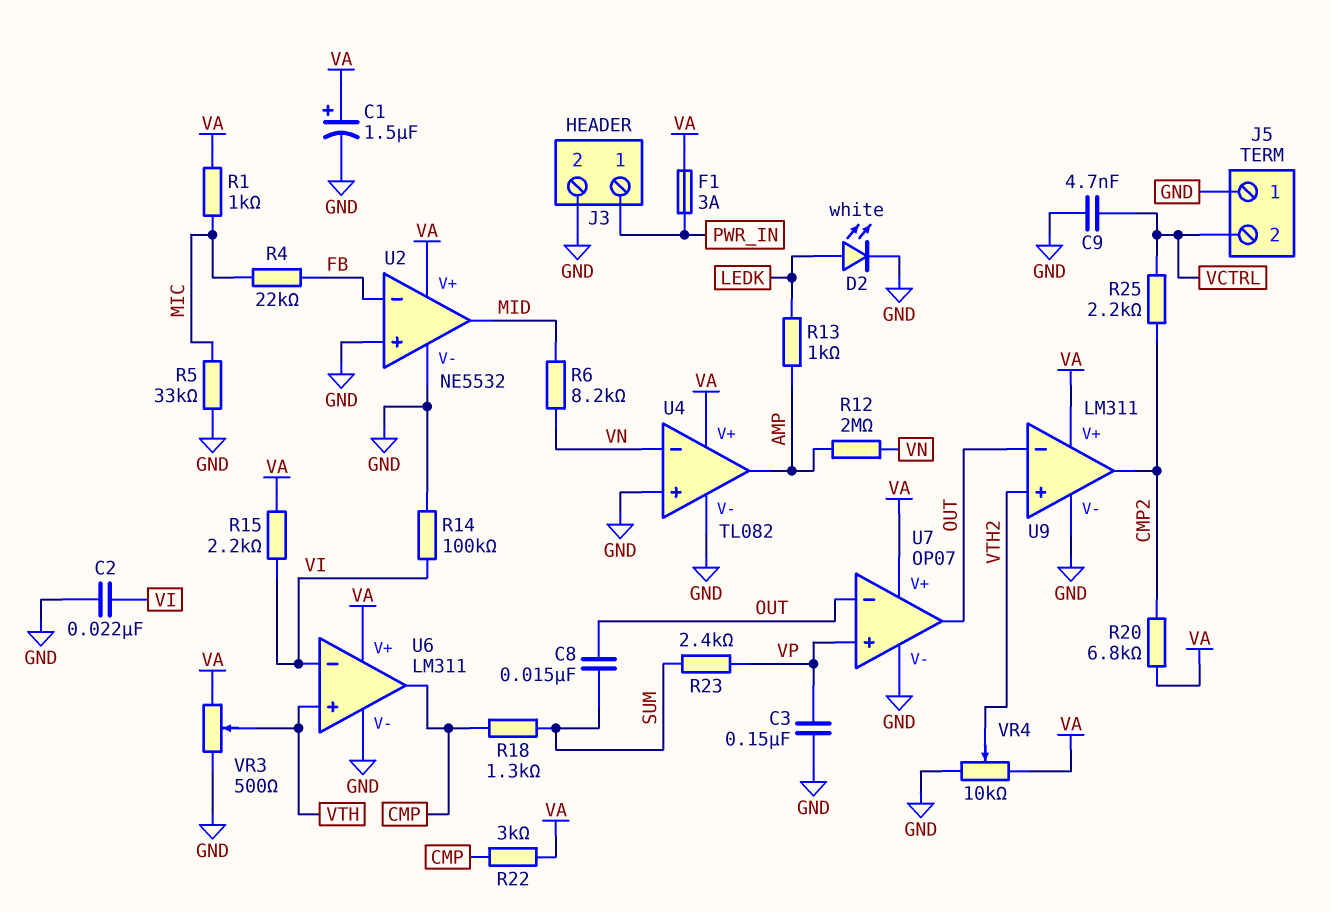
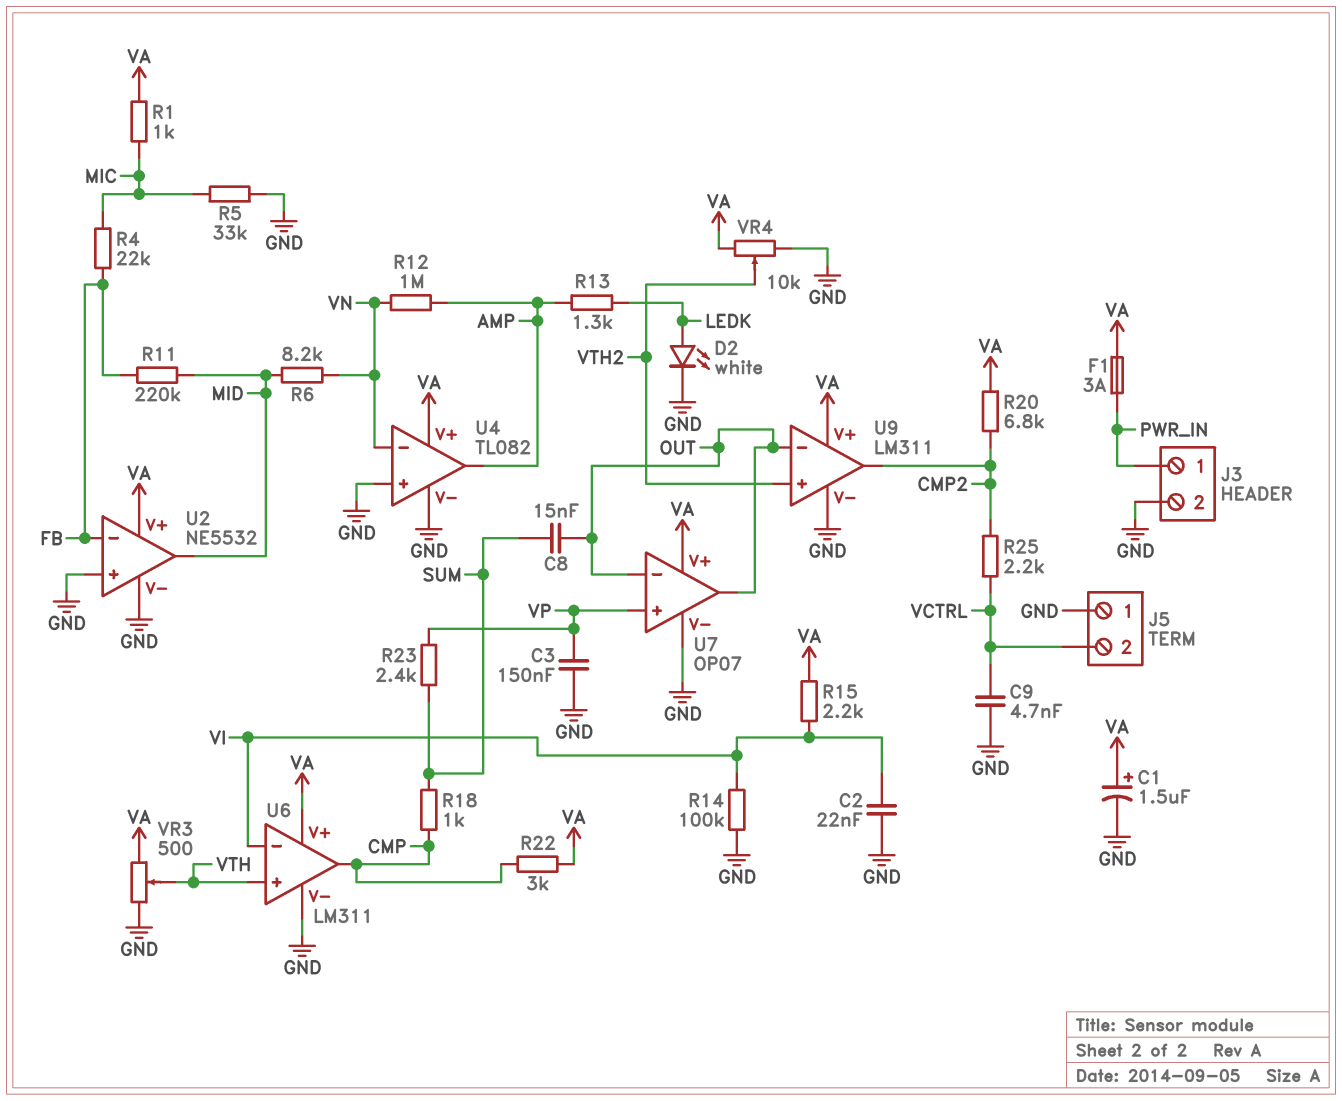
R11: none -> 220k (FB, MID)
R12: 2M (AMP, VN) -> 1M (AMP, VN)
R13: 1k (AMP, LEDK) -> 1.3k (AMP, LEDK)
R18: 1.3k (CMP, SUM) -> 1k (CMP, SUM)

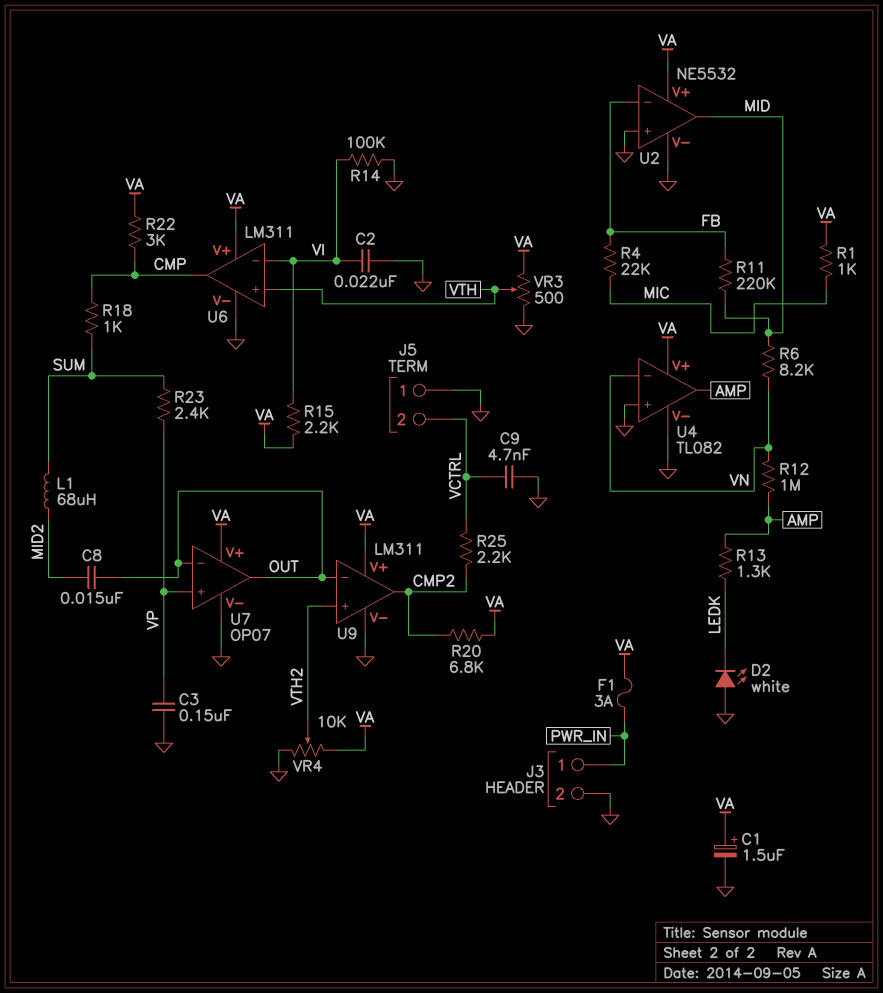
C8: 15nF (OUT, SUM) -> 15nF (MID2, OUT)
D2: LED white (A LEDK, K GND) -> LED white (A GND, K LEDK)
L1: none -> 68uH (MID2, SUM)
R5: 33k (GND, MIC) -> none

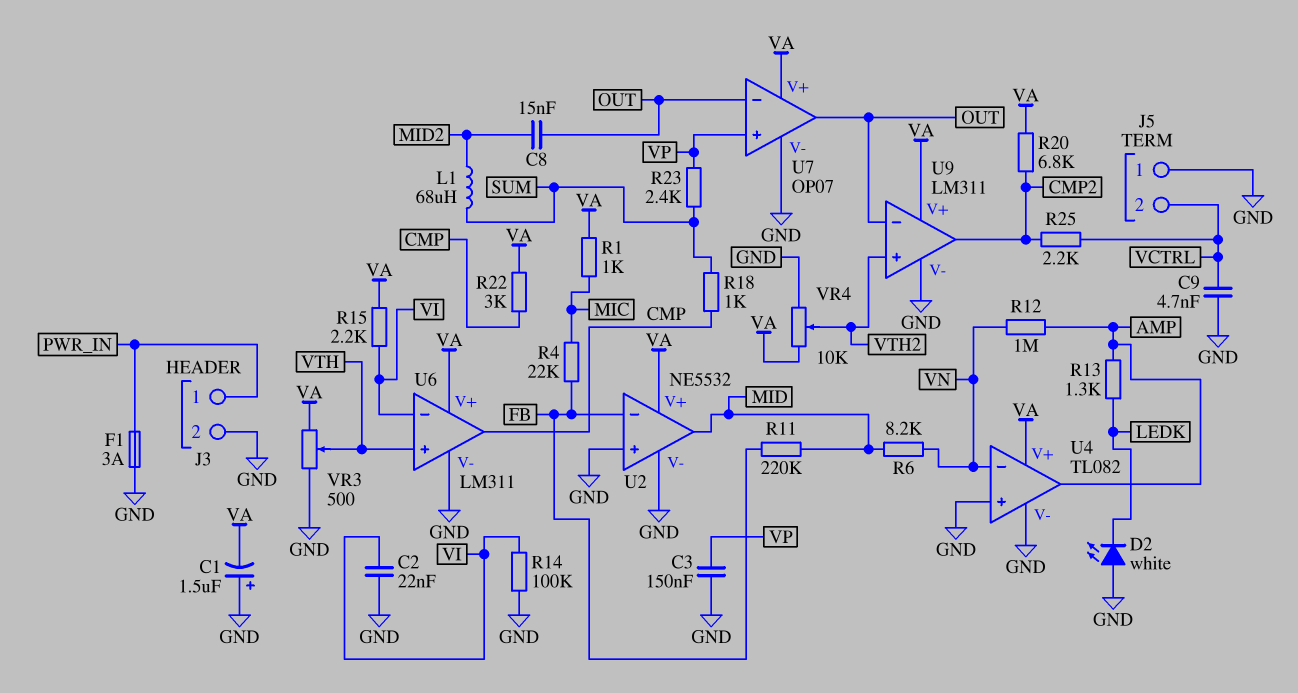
C1: 1.5uF (plus VA, minus GND) -> 1.5uF (plus GND, minus VA)
F1: 3A (PWR_IN, VA) -> 3A (GND, PWR_IN)

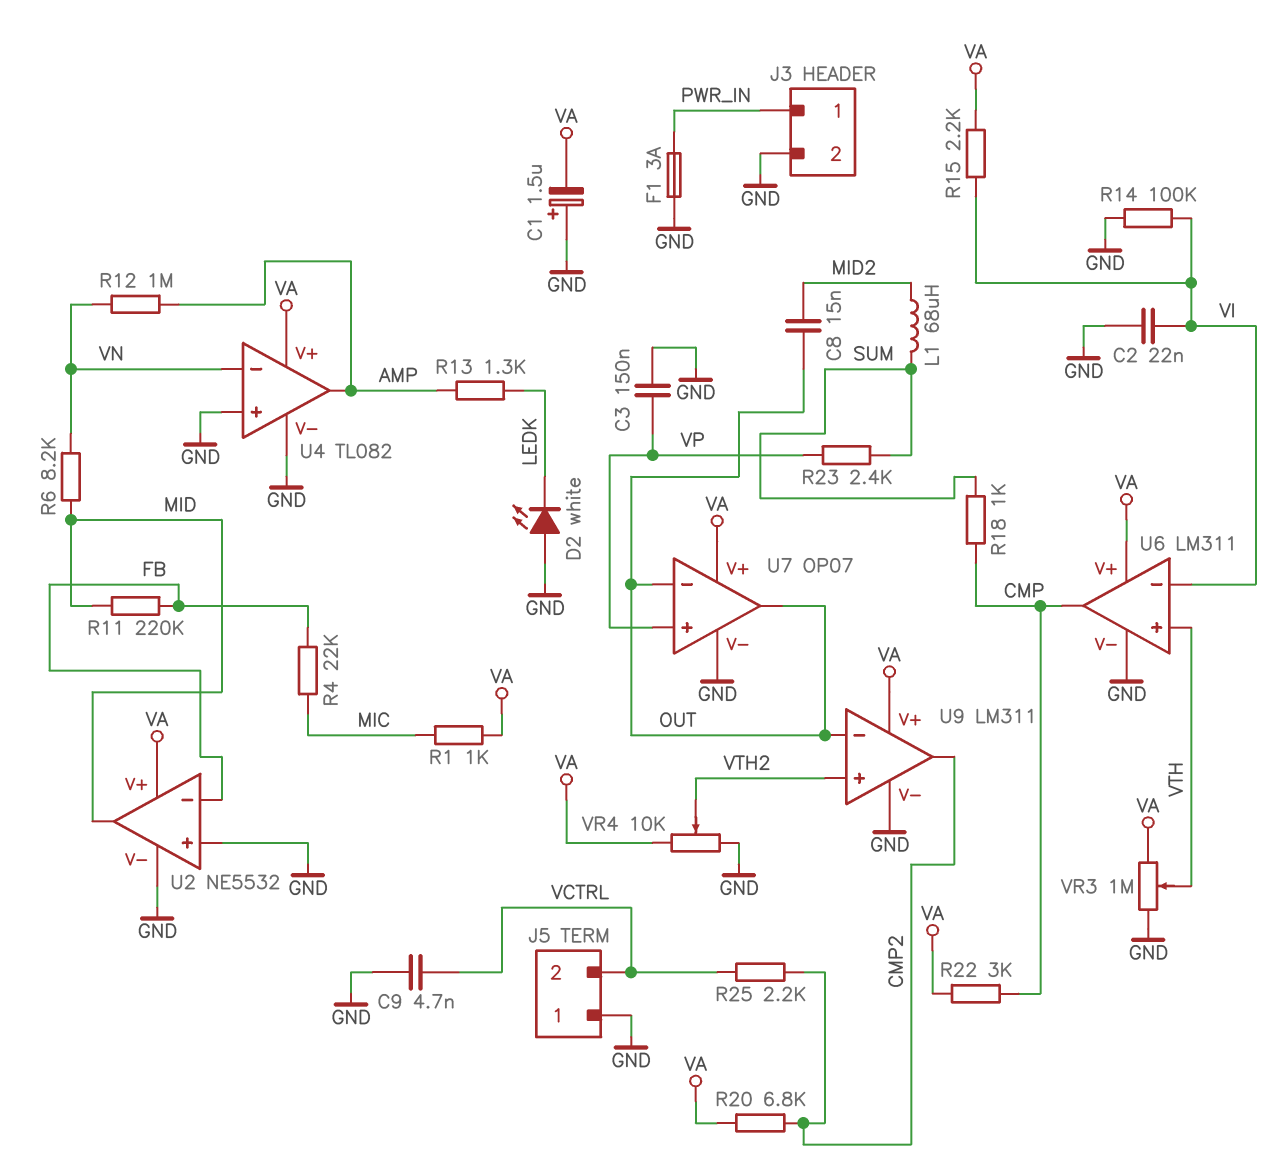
VR3: 500 (GND, VA, wiper VTH) -> 1M (GND, VA, wiper VTH)

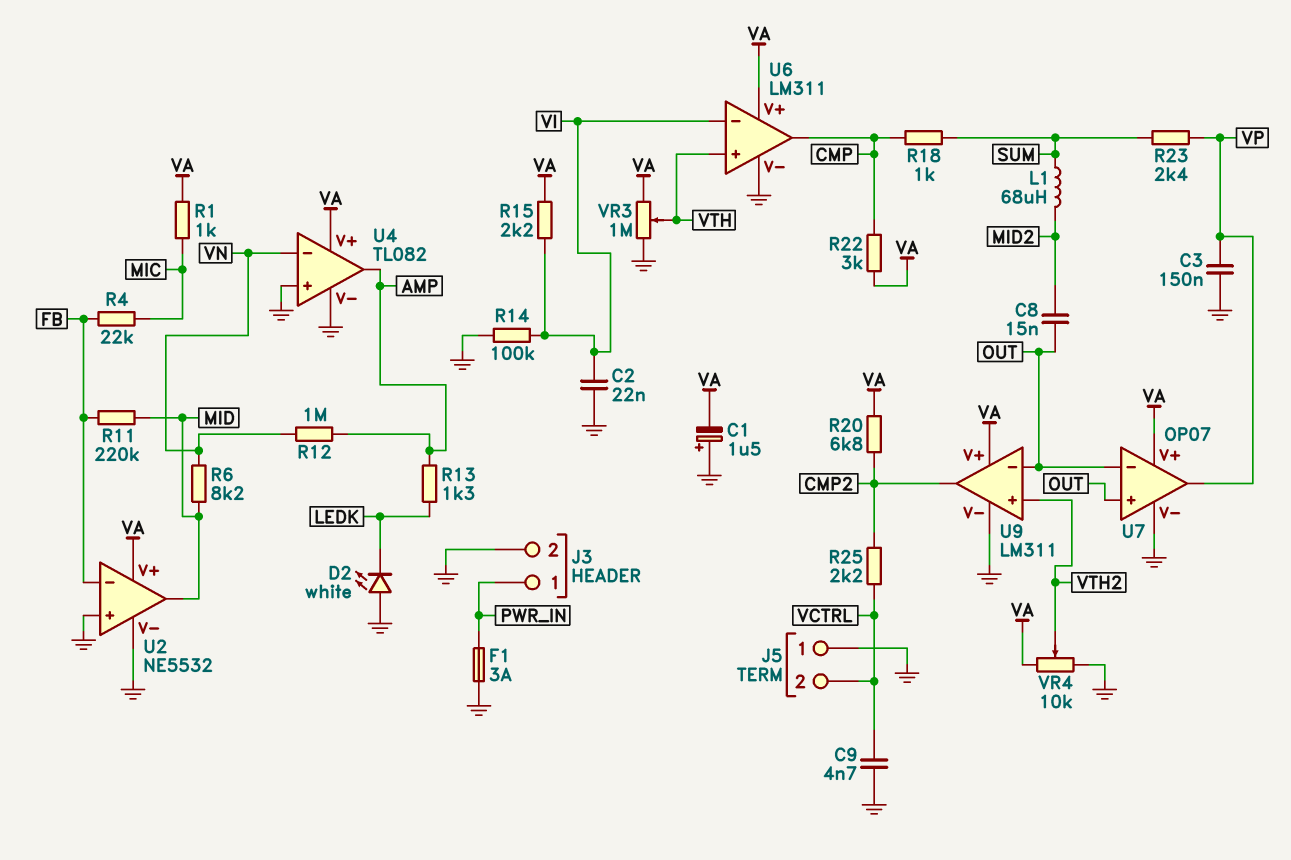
U7 pin in+: VP -> OUT
U7 pin out: OUT -> VP

